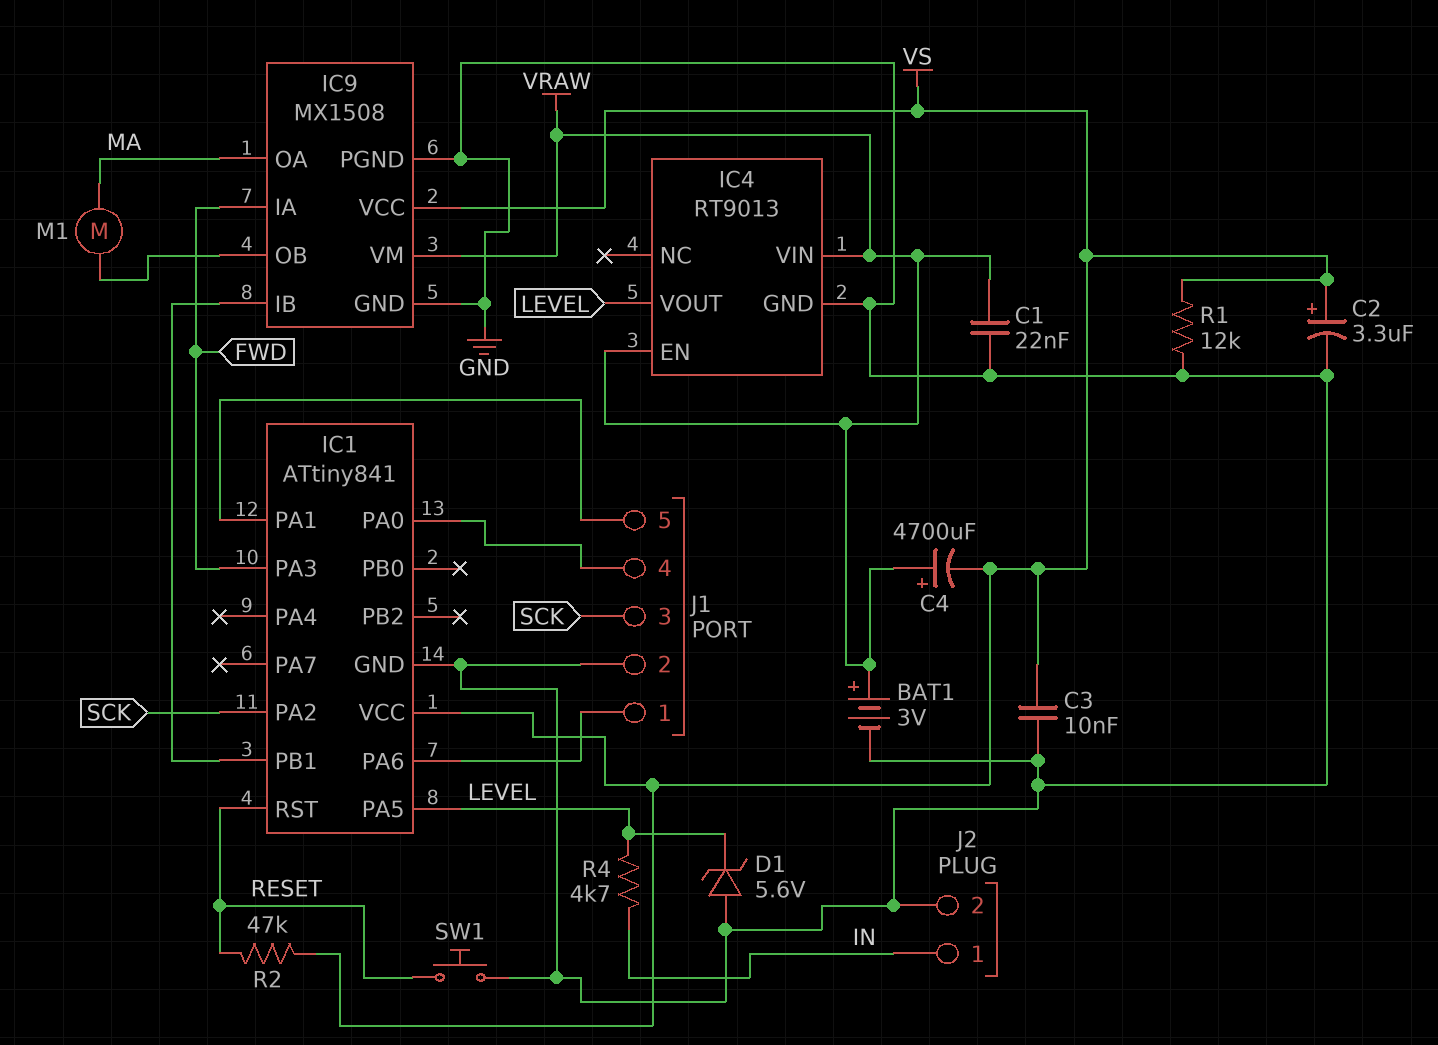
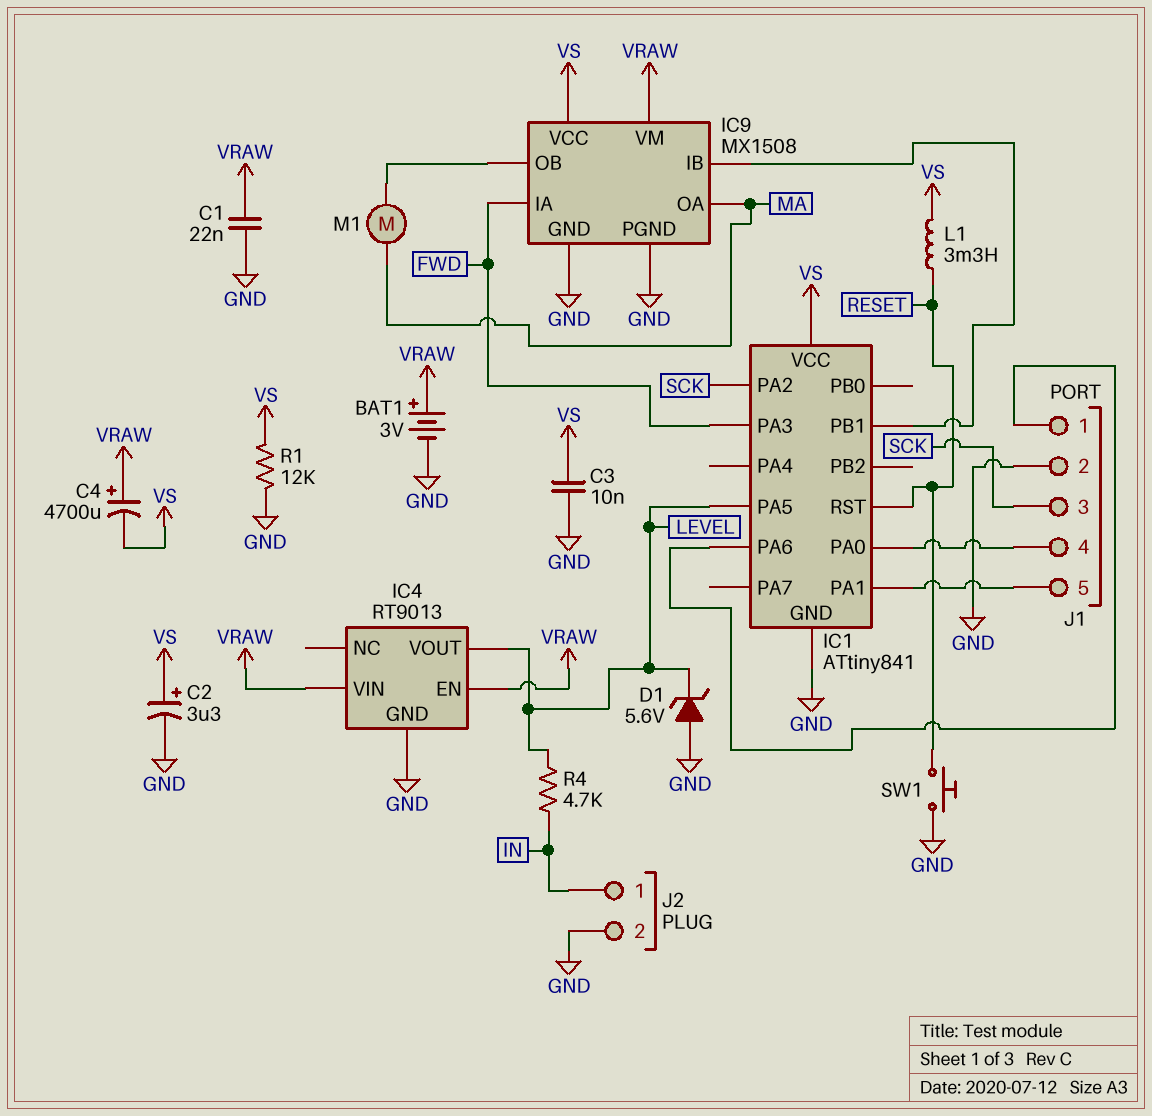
L1: none -> 3.3mH (RESET, VS)
R2: 47k (RESET, VS) -> none

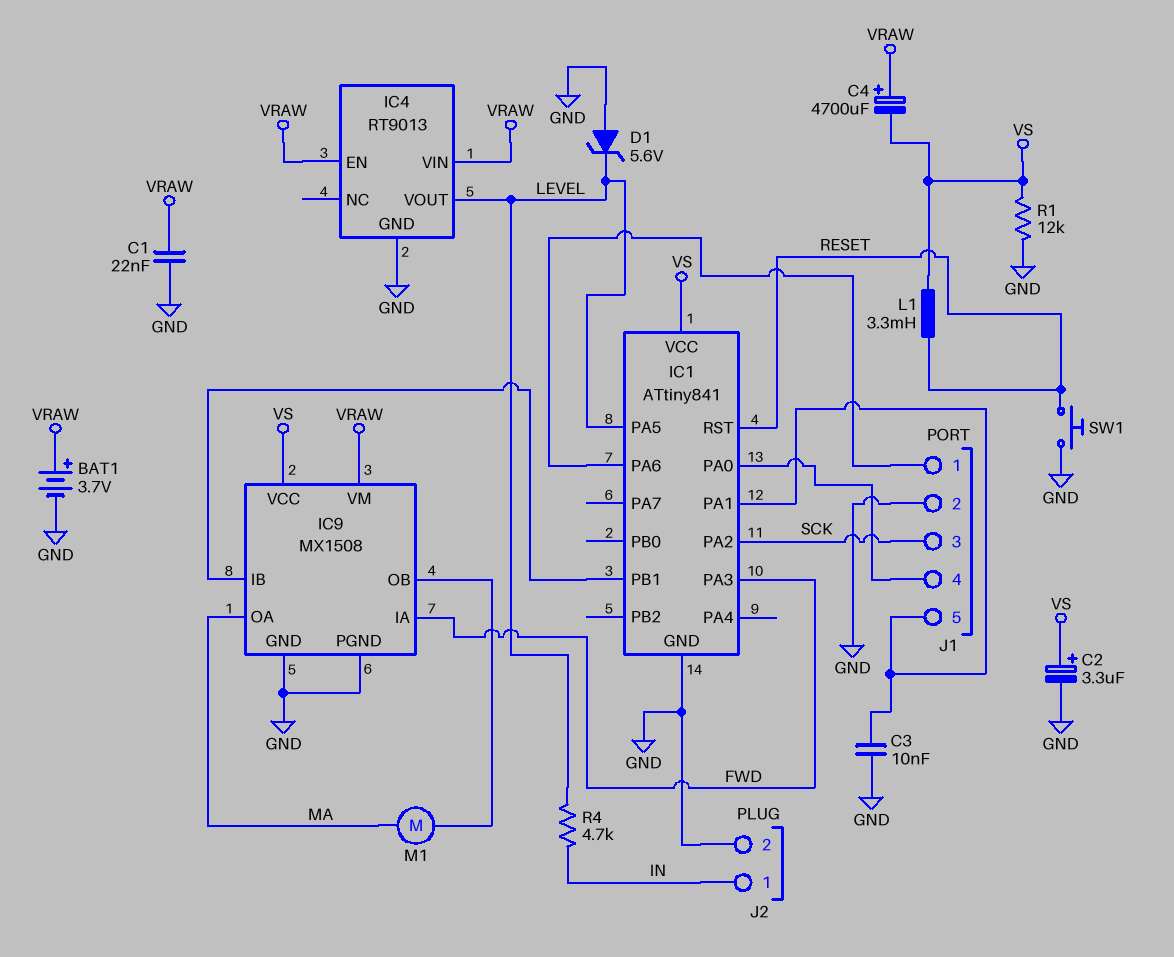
BAT1: 3V (plus VRAW, minus GND) -> 3.7V (plus VRAW, minus GND)
C3: 10nF (GND, VS) -> 10nF (GND, IC1/PA1)

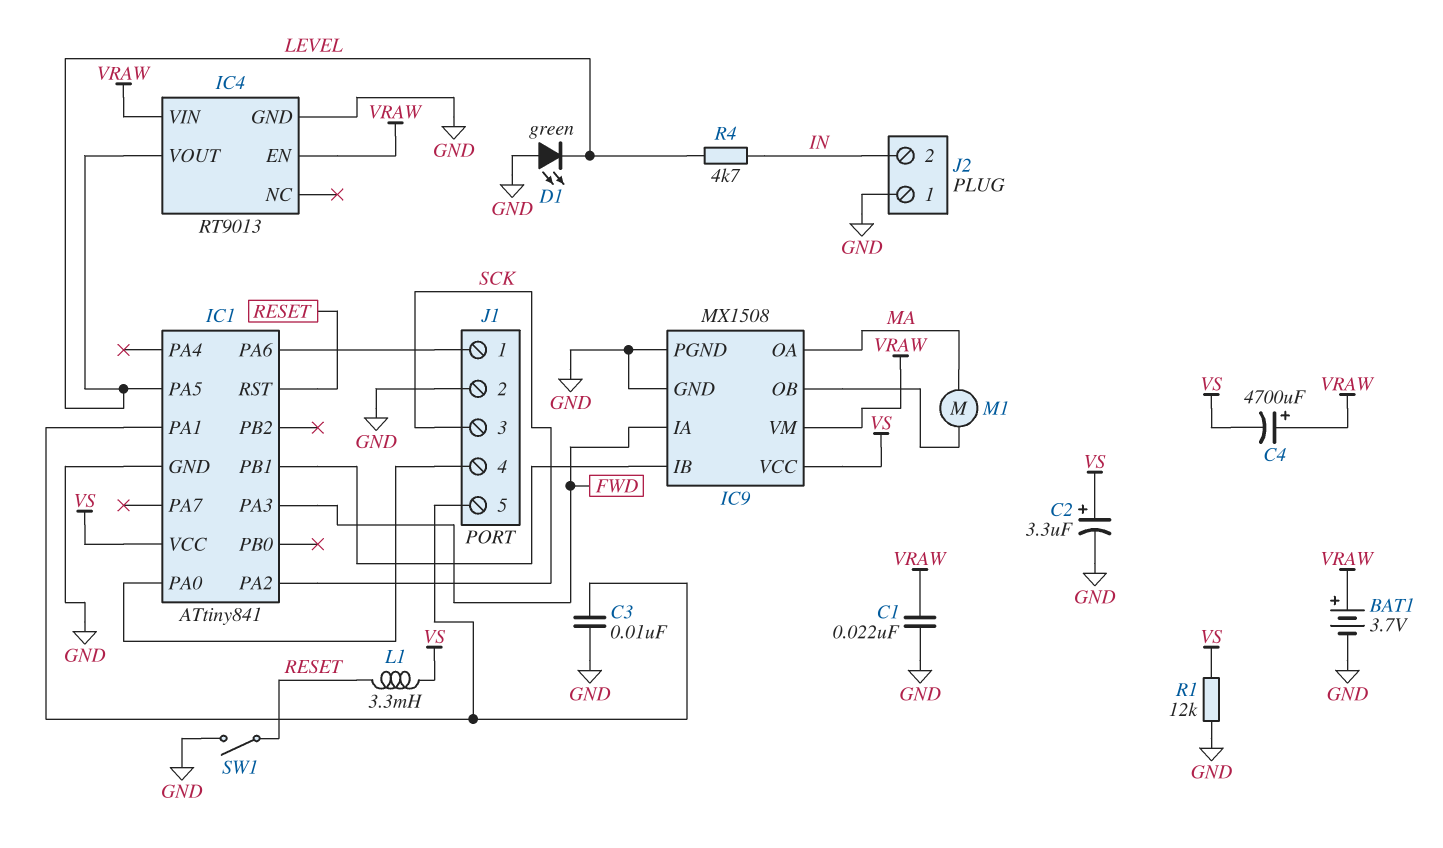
D1: zener 5.6V (A GND, K LEVEL) -> LED green (A GND, K LEVEL)
J2 pin 1: IN -> GND
J2 pin 2: GND -> IN
SW1: button (GND, RESET) -> switch (GND, RESET)

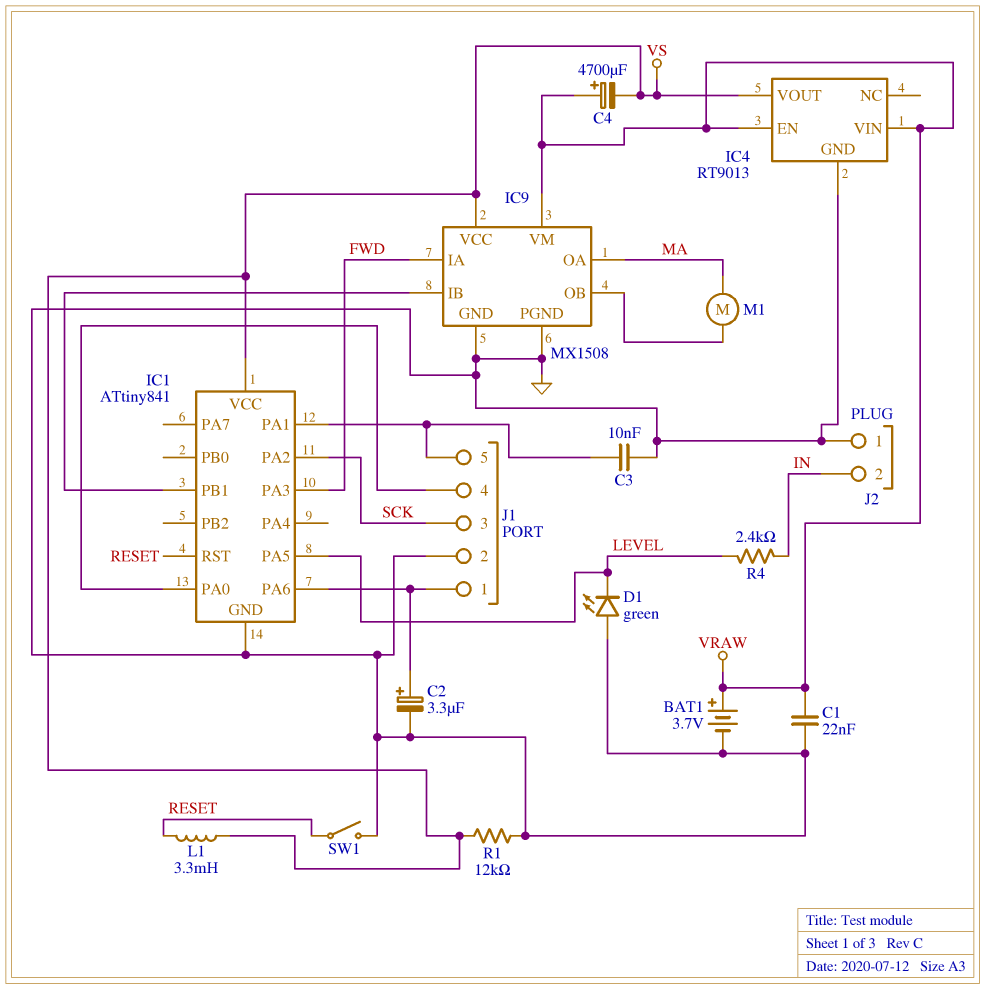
C2: 3.3uF (plus VS, minus GND) -> 3.3uF (plus IC1/PA6, minus GND)
IC4 pin VOUT: LEVEL -> VS
R4: 4.7k (IN, LEVEL) -> 2.4k (IN, LEVEL)

